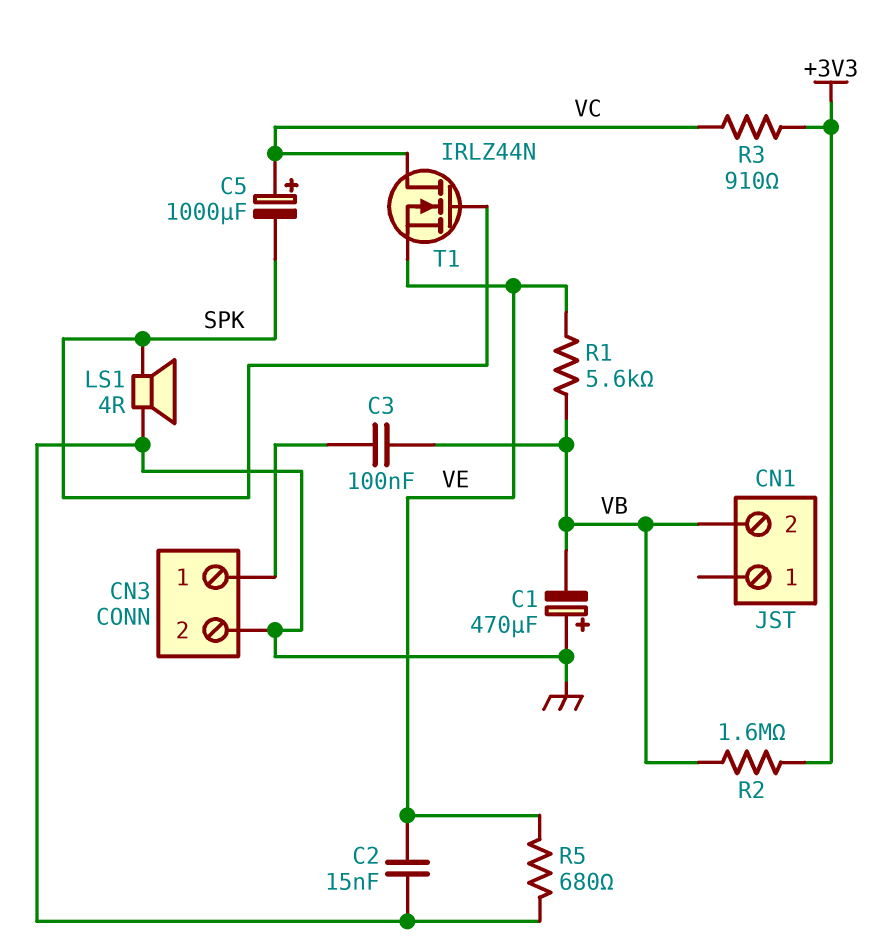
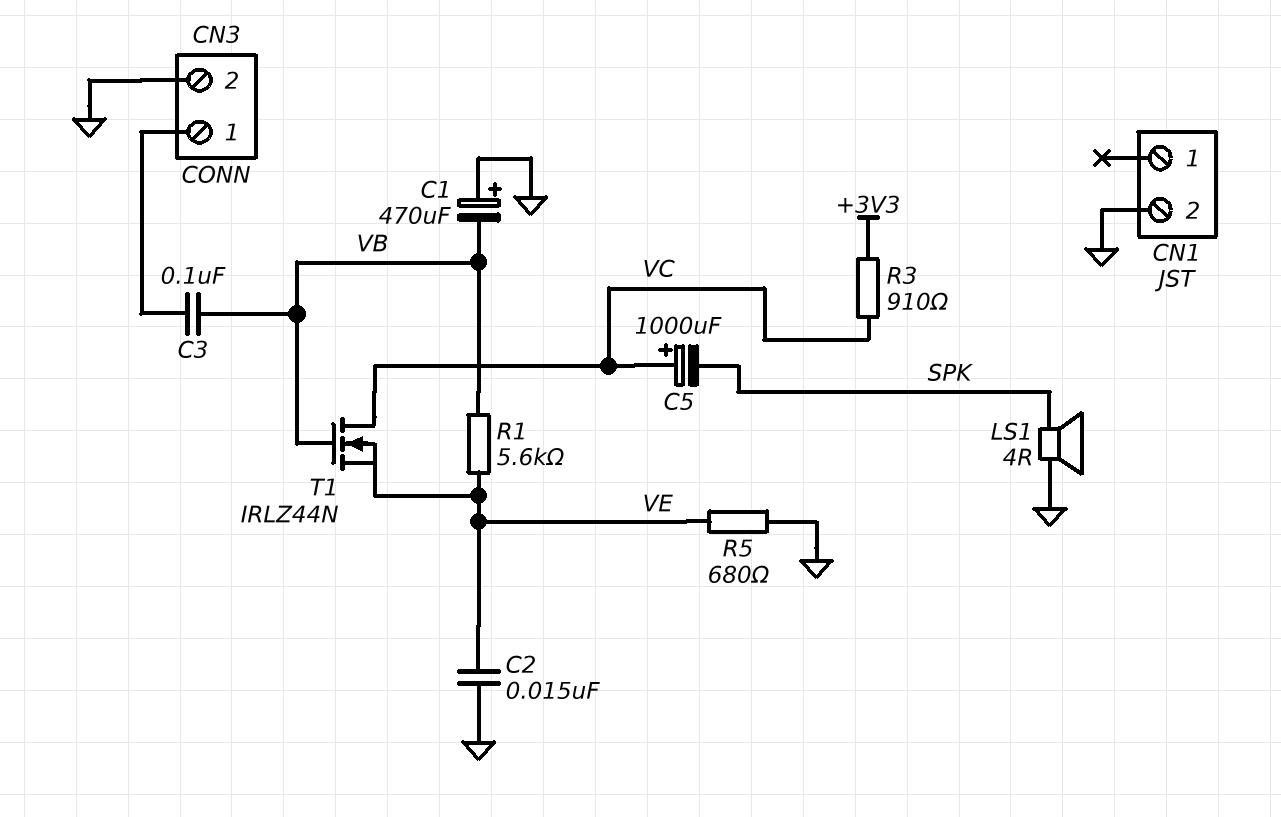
CN1 pin 2: VB -> GND
R2: 1.6M (+3V3, VB) -> none
T1: NMOS IRLZ44N (G SPK, D VC, S VE) -> NMOS IRLZ44N (G VB, D VC, S VE)

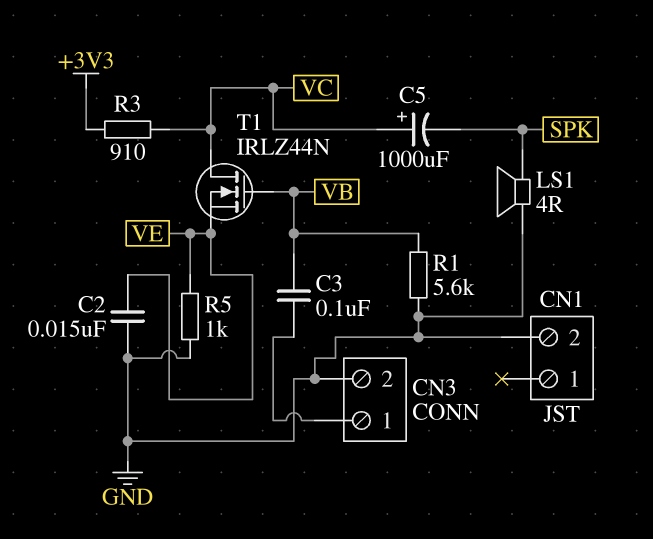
C1: 470uF (plus GND, minus VB) -> none
R1: 5.6k (VB, VE) -> 5.6k (GND, VB)
R5: 680 (GND, VE) -> 1k (GND, VE)

